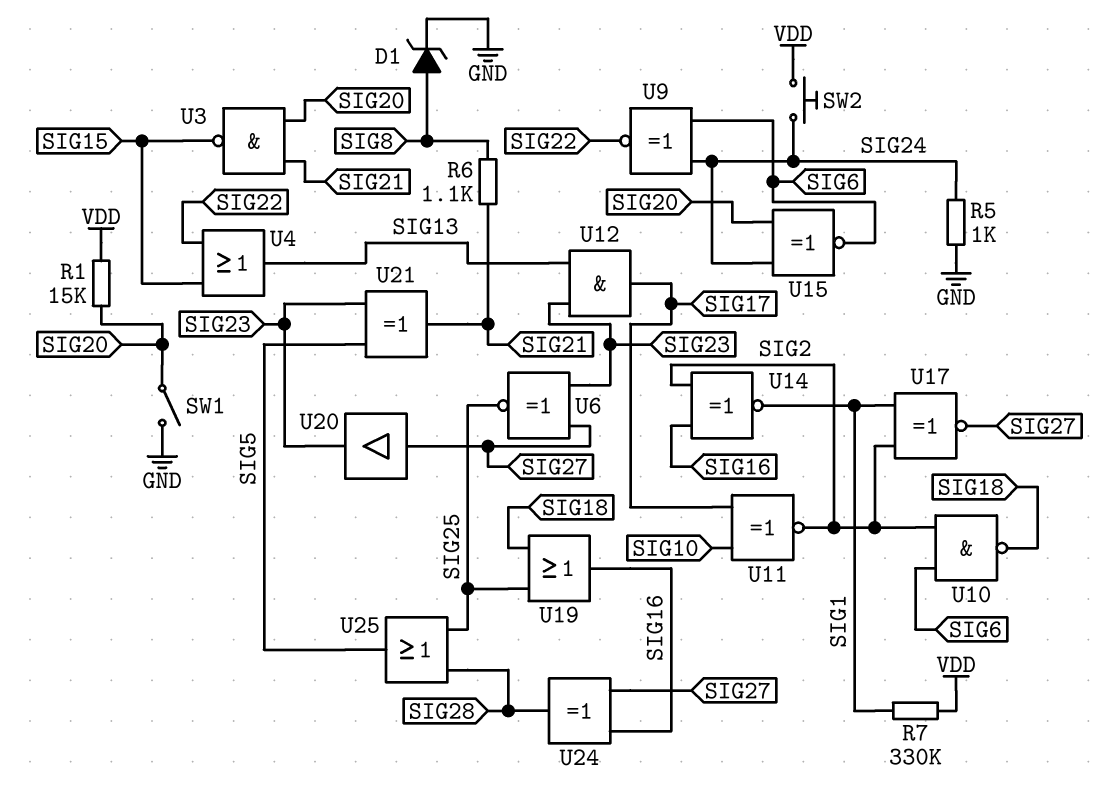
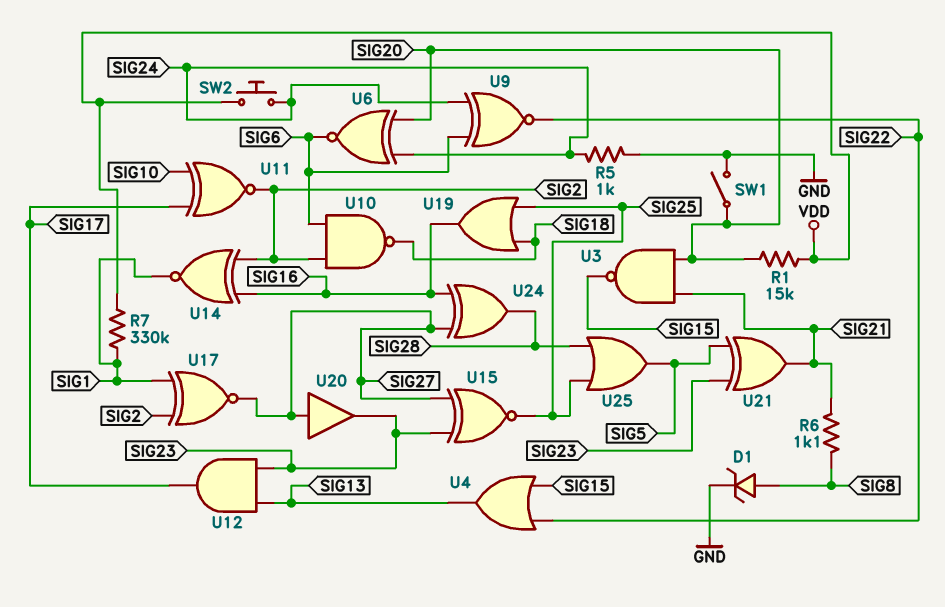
U6: XNOR (in SIG23, in SIG27, out SIG25) -> XNOR (in SIG20, in SIG24, out SIG6)
U15: XNOR (in SIG20, in SIG24, out SIG6) -> XNOR (in SIG23, in SIG27, out SIG25)

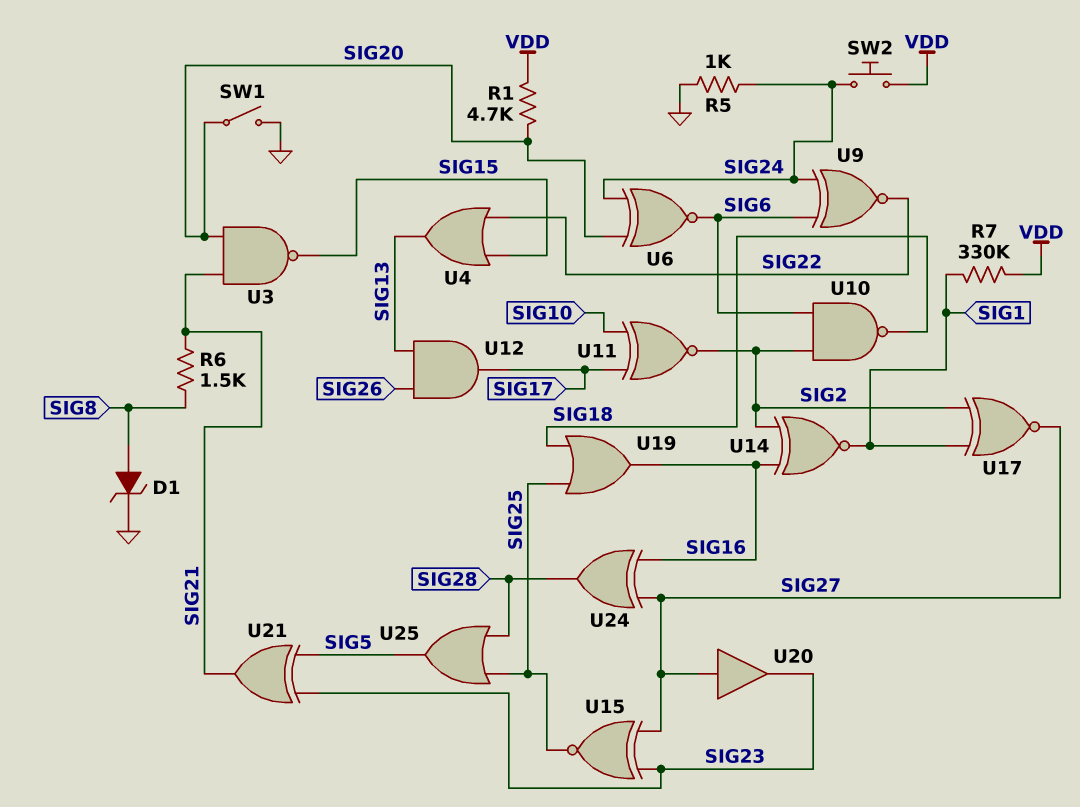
R1: 15k (SIG20, VDD) -> 4.7k (SIG20, VDD)
R6: 1.1k (SIG8, SIG21) -> 1.5k (SIG8, SIG21)
U12: AND (in SIG13, in SIG23, out SIG17) -> AND (in SIG13, in SIG26, out SIG17)

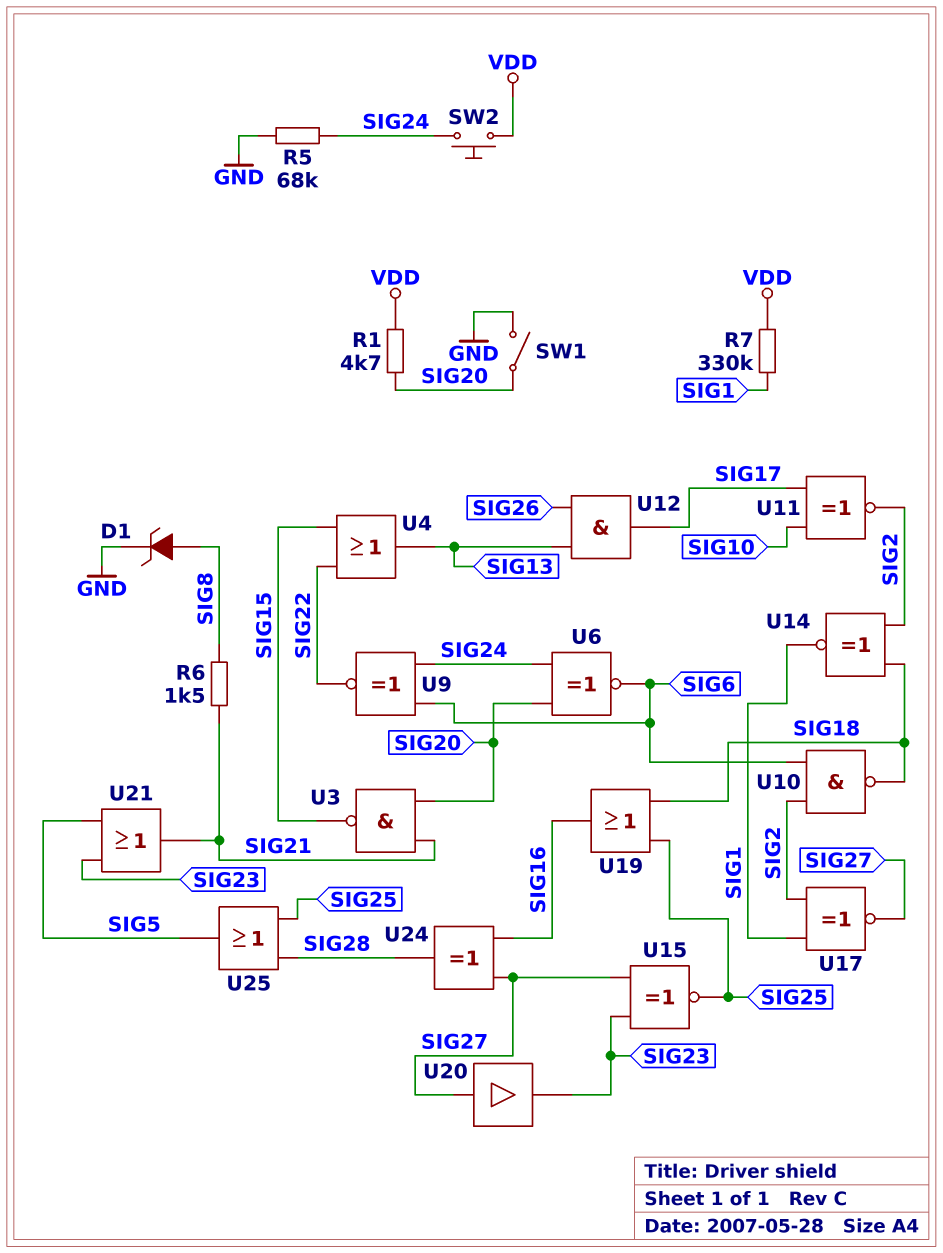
R5: 1k (GND, SIG24) -> 68k (GND, SIG24)
U14: XNOR (in SIG2, in SIG16, out SIG1) -> XNOR (in SIG2, in SIG18, out SIG1)
U21: XOR (in SIG5, in SIG23, out SIG21) -> OR (in SIG5, in SIG23, out SIG21)

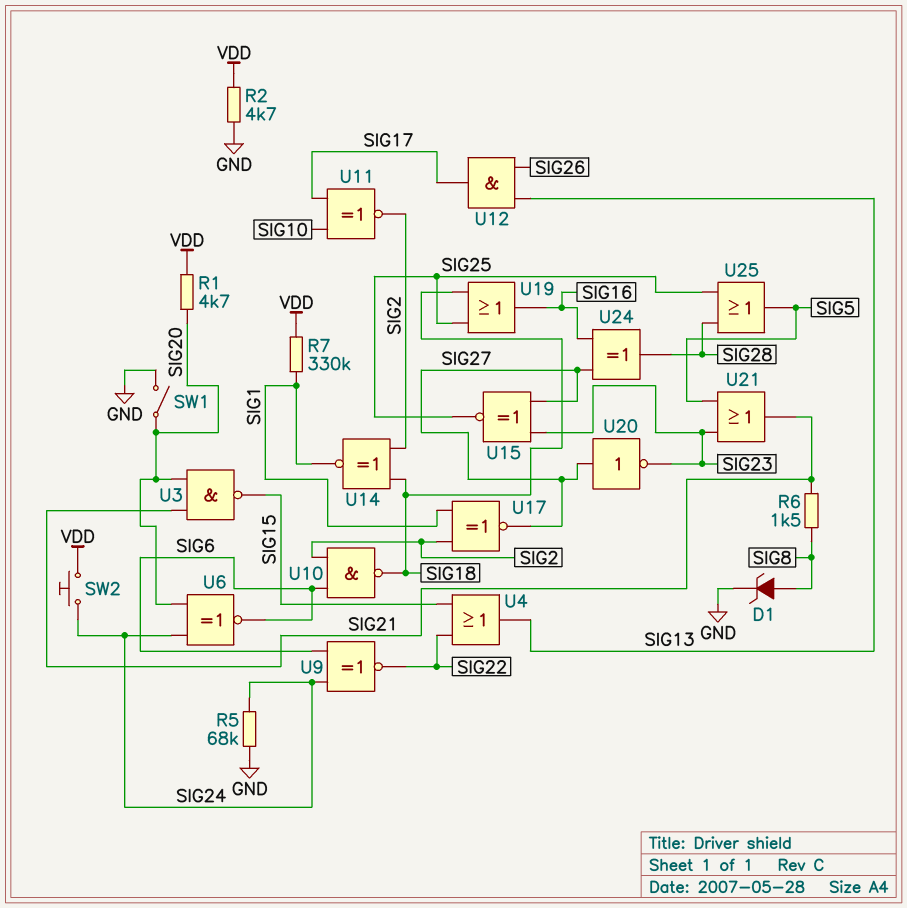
R2: none -> 4.7k (GND, VDD)
U20: buffer (in SIG27, out SIG23) -> NOT (in SIG27, out SIG23)

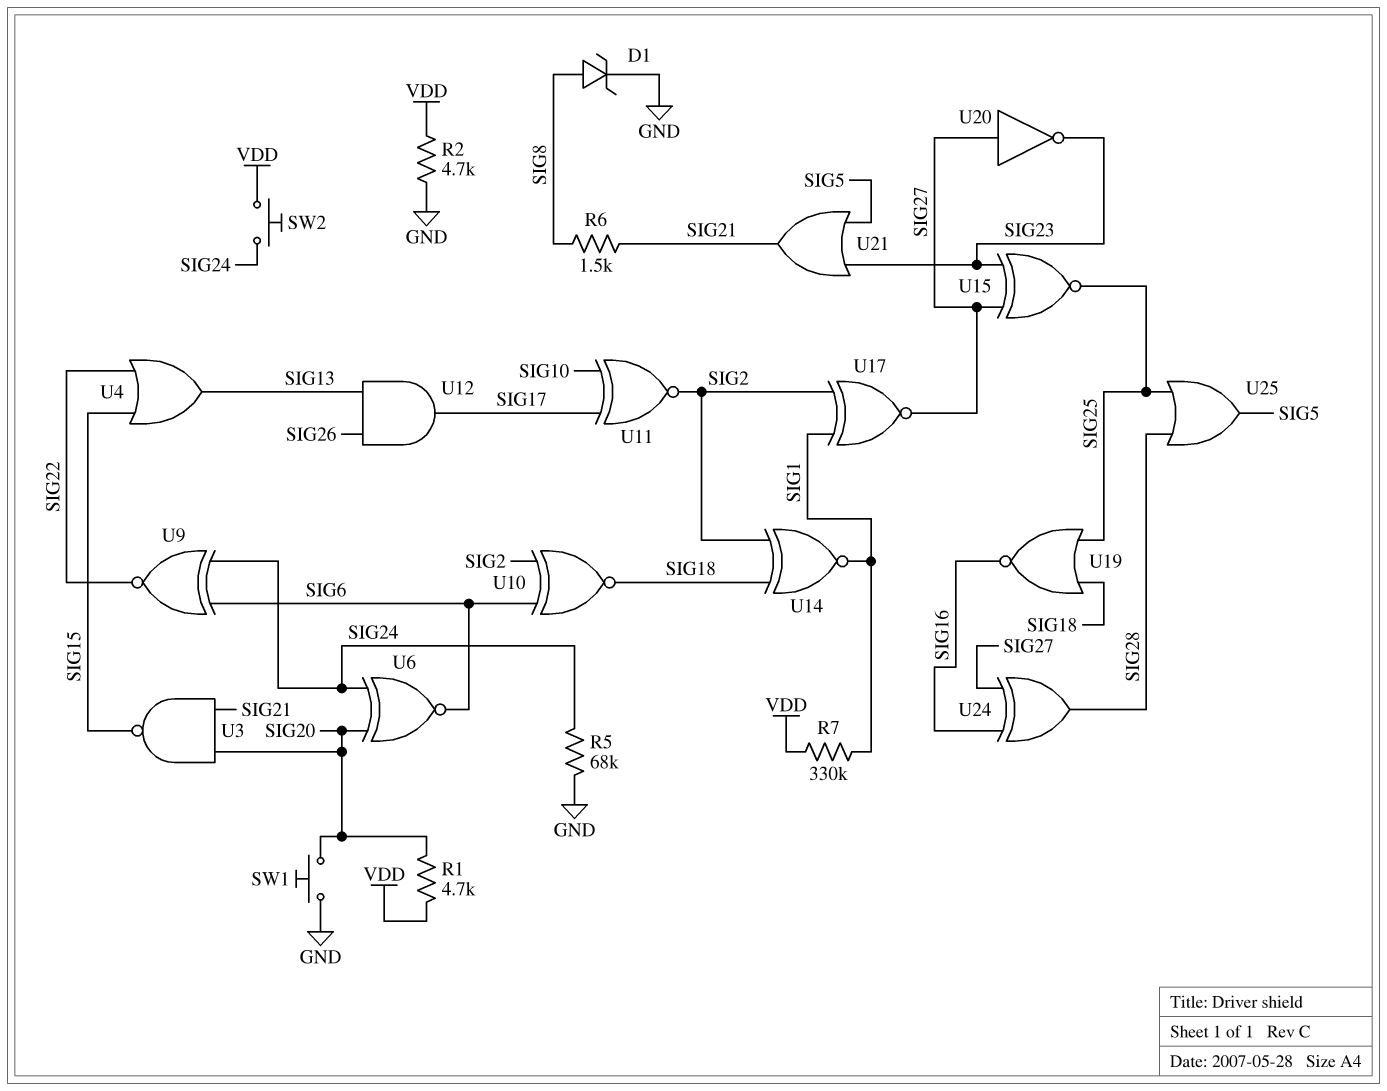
SW1: switch (GND, SIG20) -> button (GND, SIG20)
U10: NAND (in SIG2, in SIG6, out SIG18) -> XNOR (in SIG2, in SIG6, out SIG18)
U19: OR (in SIG18, in SIG25, out SIG16) -> NOR (in SIG18, in SIG25, out SIG16)

